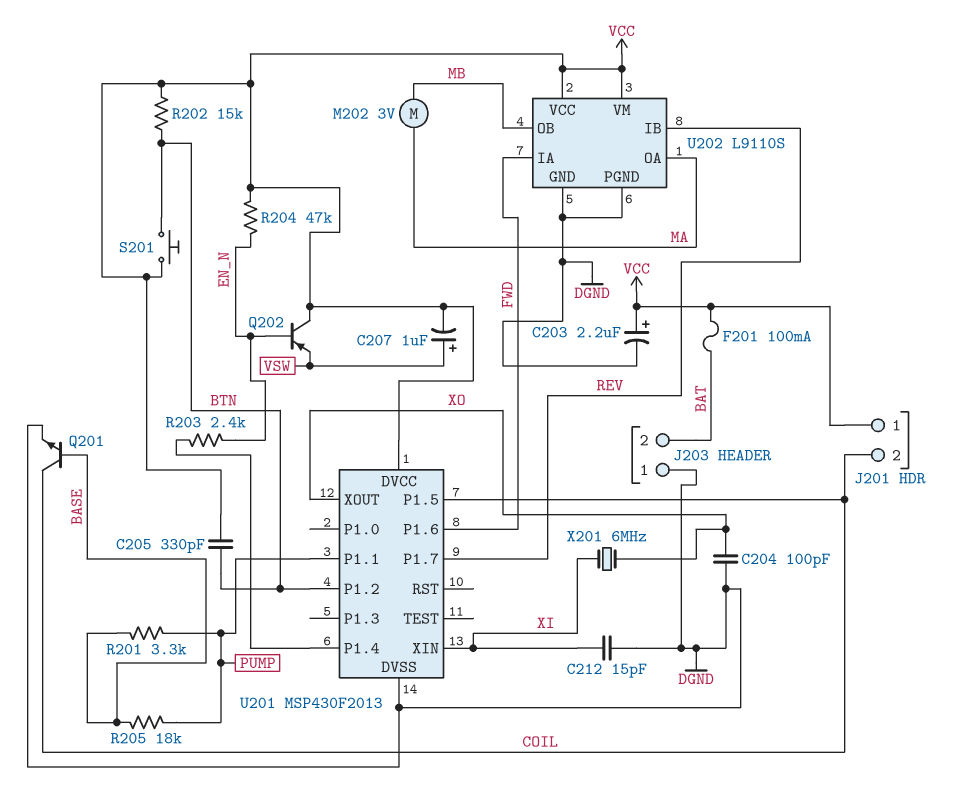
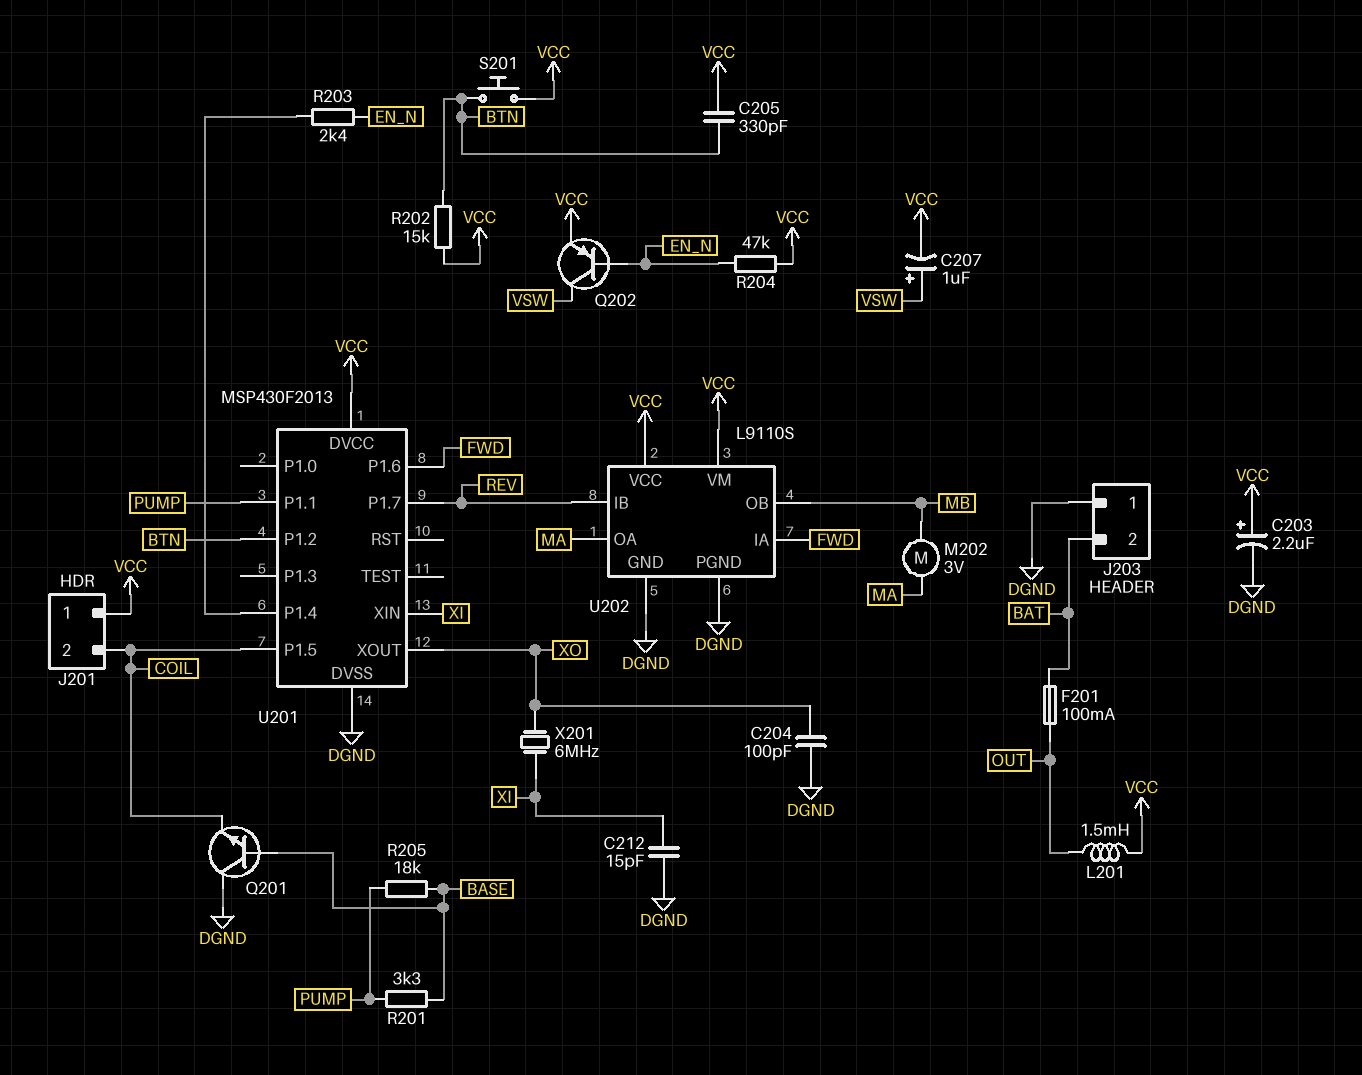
F201: 100mA (BAT, VCC) -> 100mA (BAT, OUT)
L201: none -> 1.5mH (OUT, VCC)
Q201: NPN (B BASE, C COIL, E DGND) -> NPN (B BASE, C DGND, E COIL)
Q202: PNP (B EN_N, C VCC, E VSW) -> PNP (B EN_N, C VSW, E VCC)

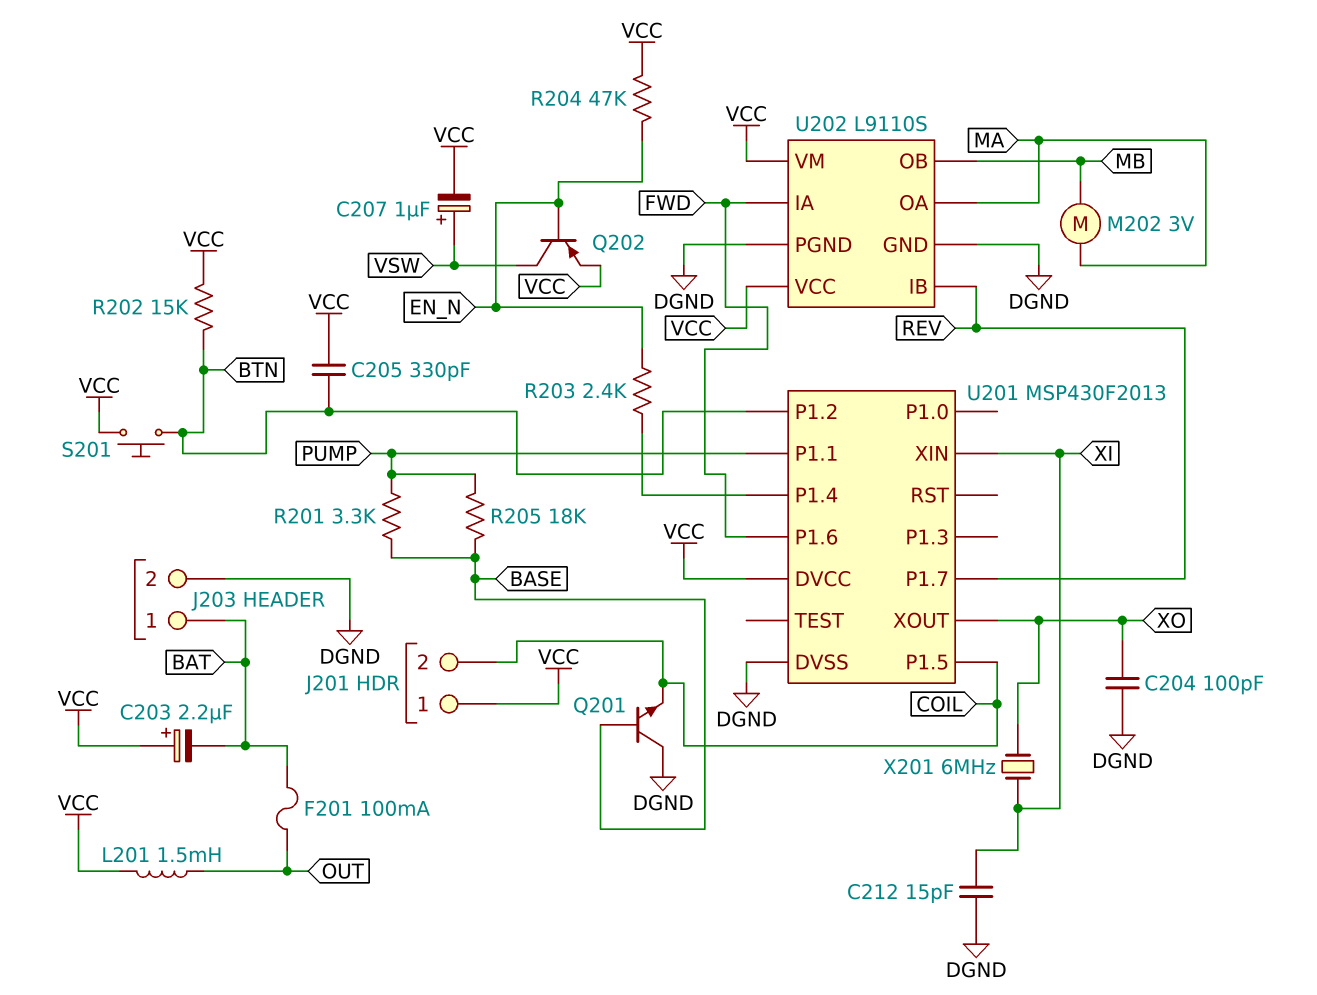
C203: 2.2uF (plus VCC, minus DGND) -> 2.2uF (plus VCC, minus BAT)
J203 pin 1: DGND -> BAT
J203 pin 2: BAT -> DGND

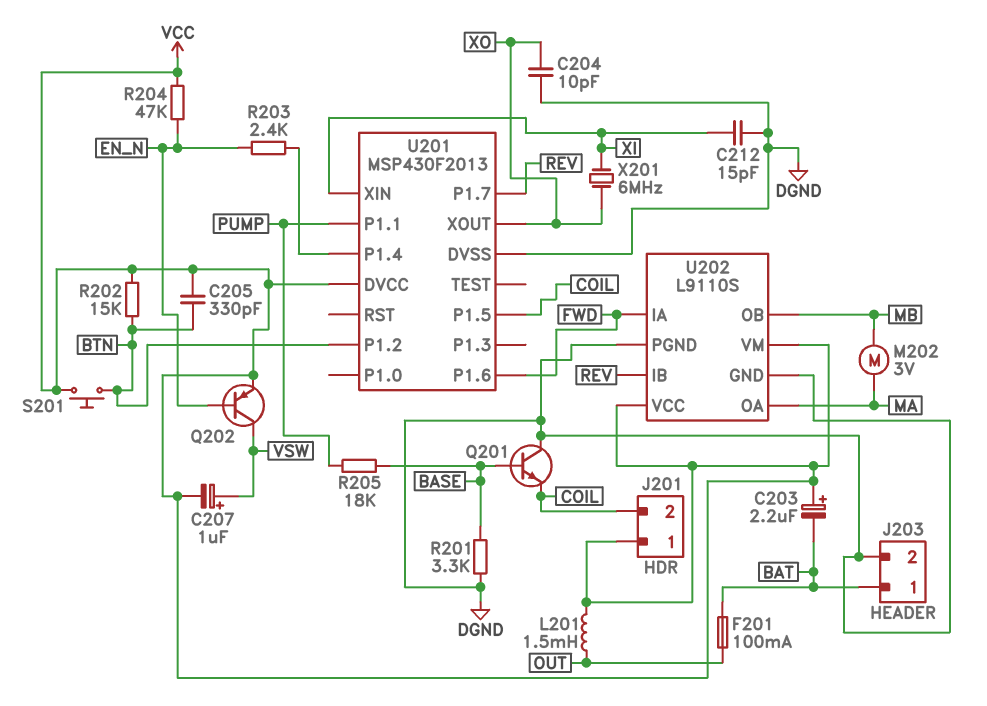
C204: 100pF (DGND, XO) -> 10pF (DGND, XO)
R201: 3.3k (BASE, PUMP) -> 3.3k (BASE, DGND)

